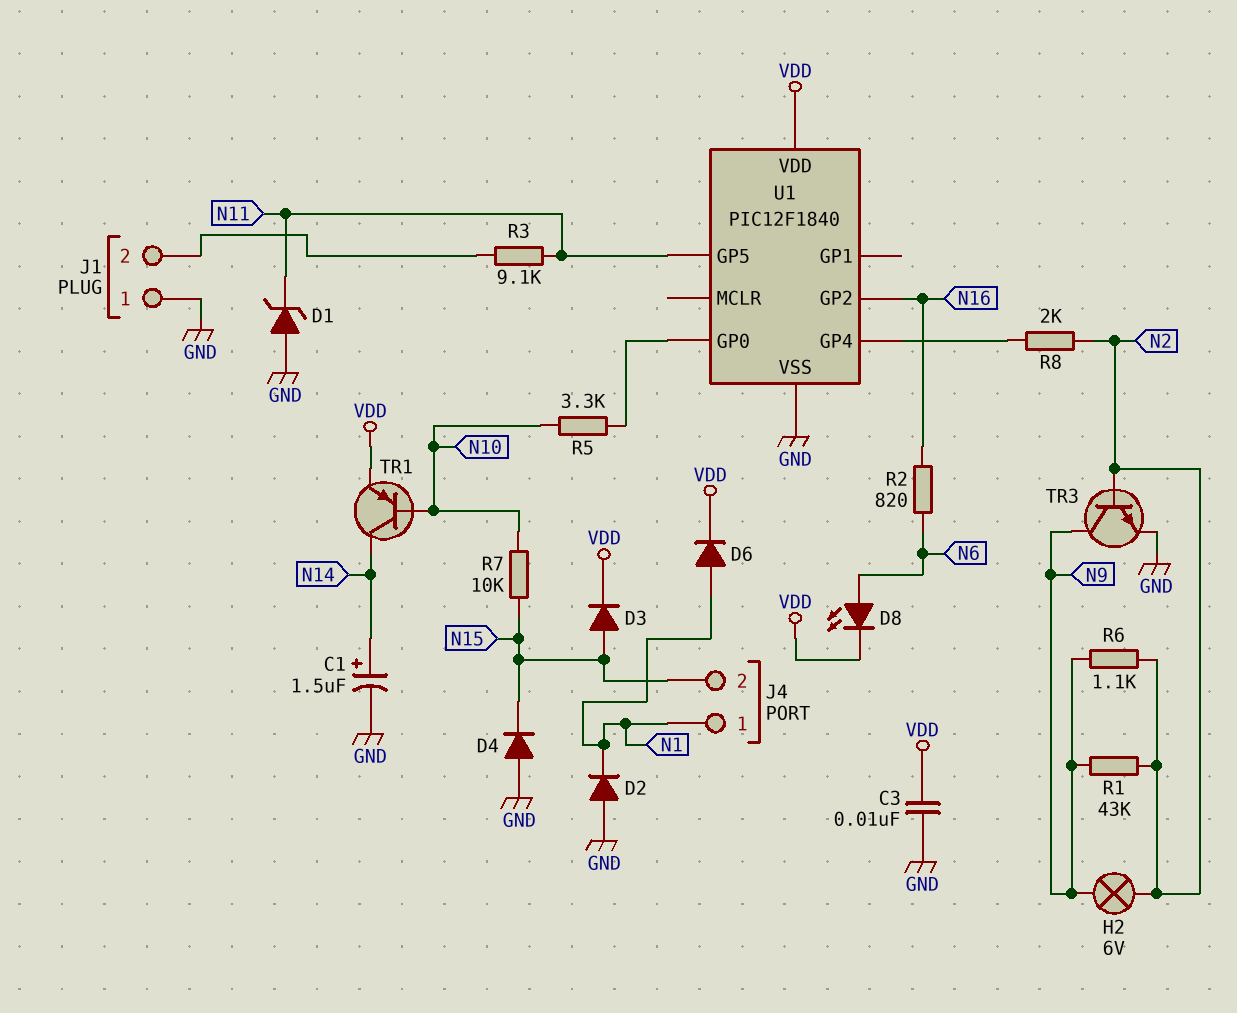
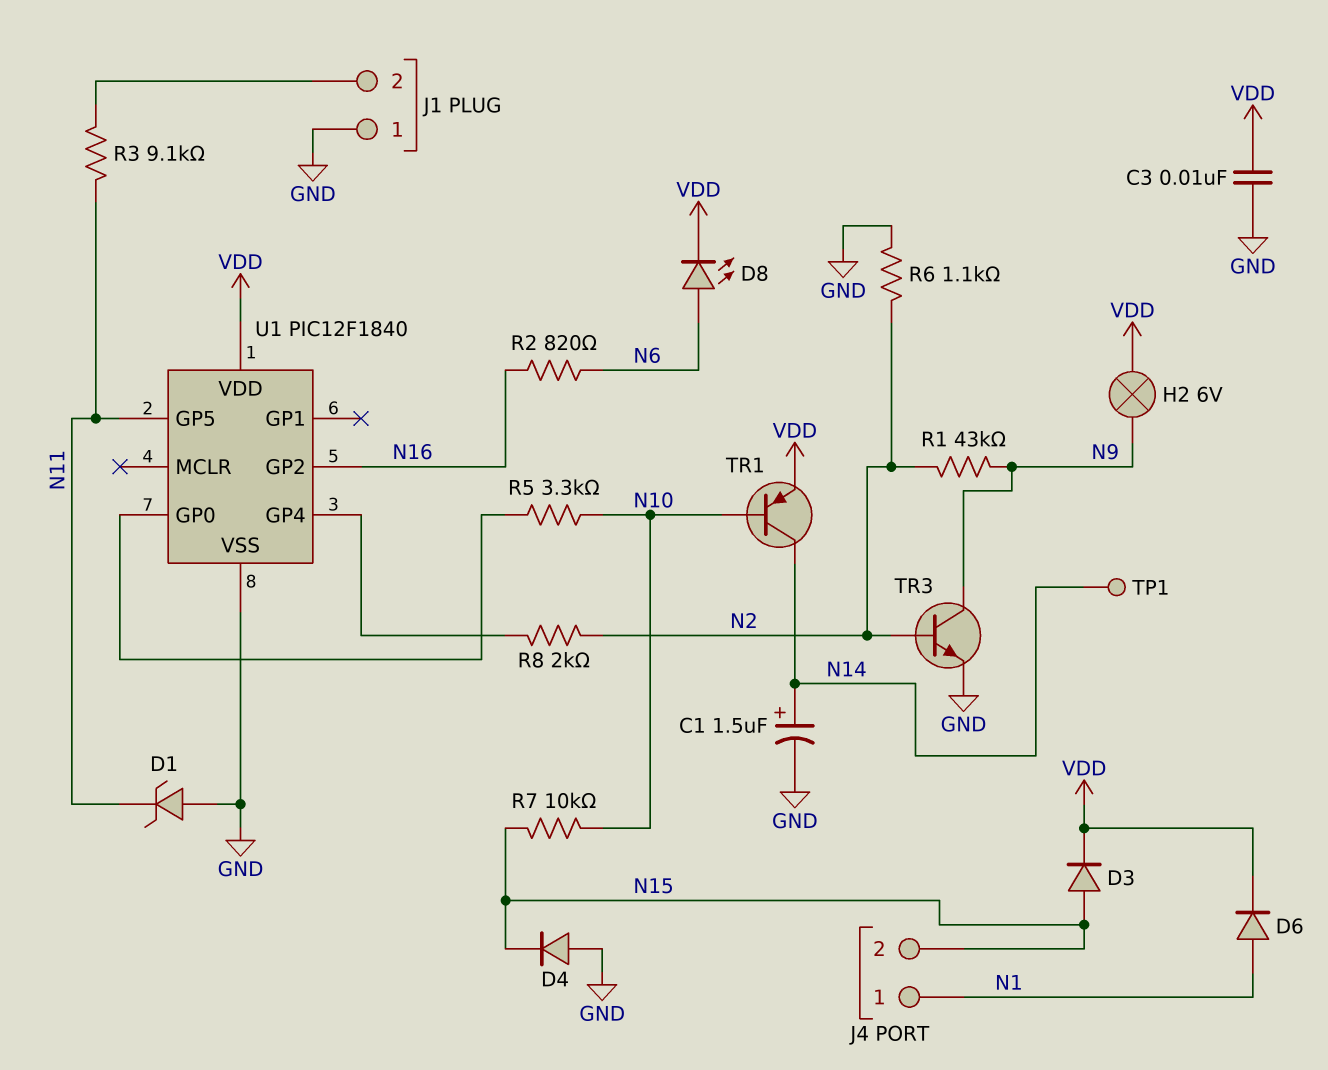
D2: diode (A GND, K N1) -> none
H2: lamp 6V (N2, N9) -> lamp 6V (N9, VDD)
R6: 1.1k (N2, N9) -> 1.1k (GND, N2)
TP1: none -> test point (N14)

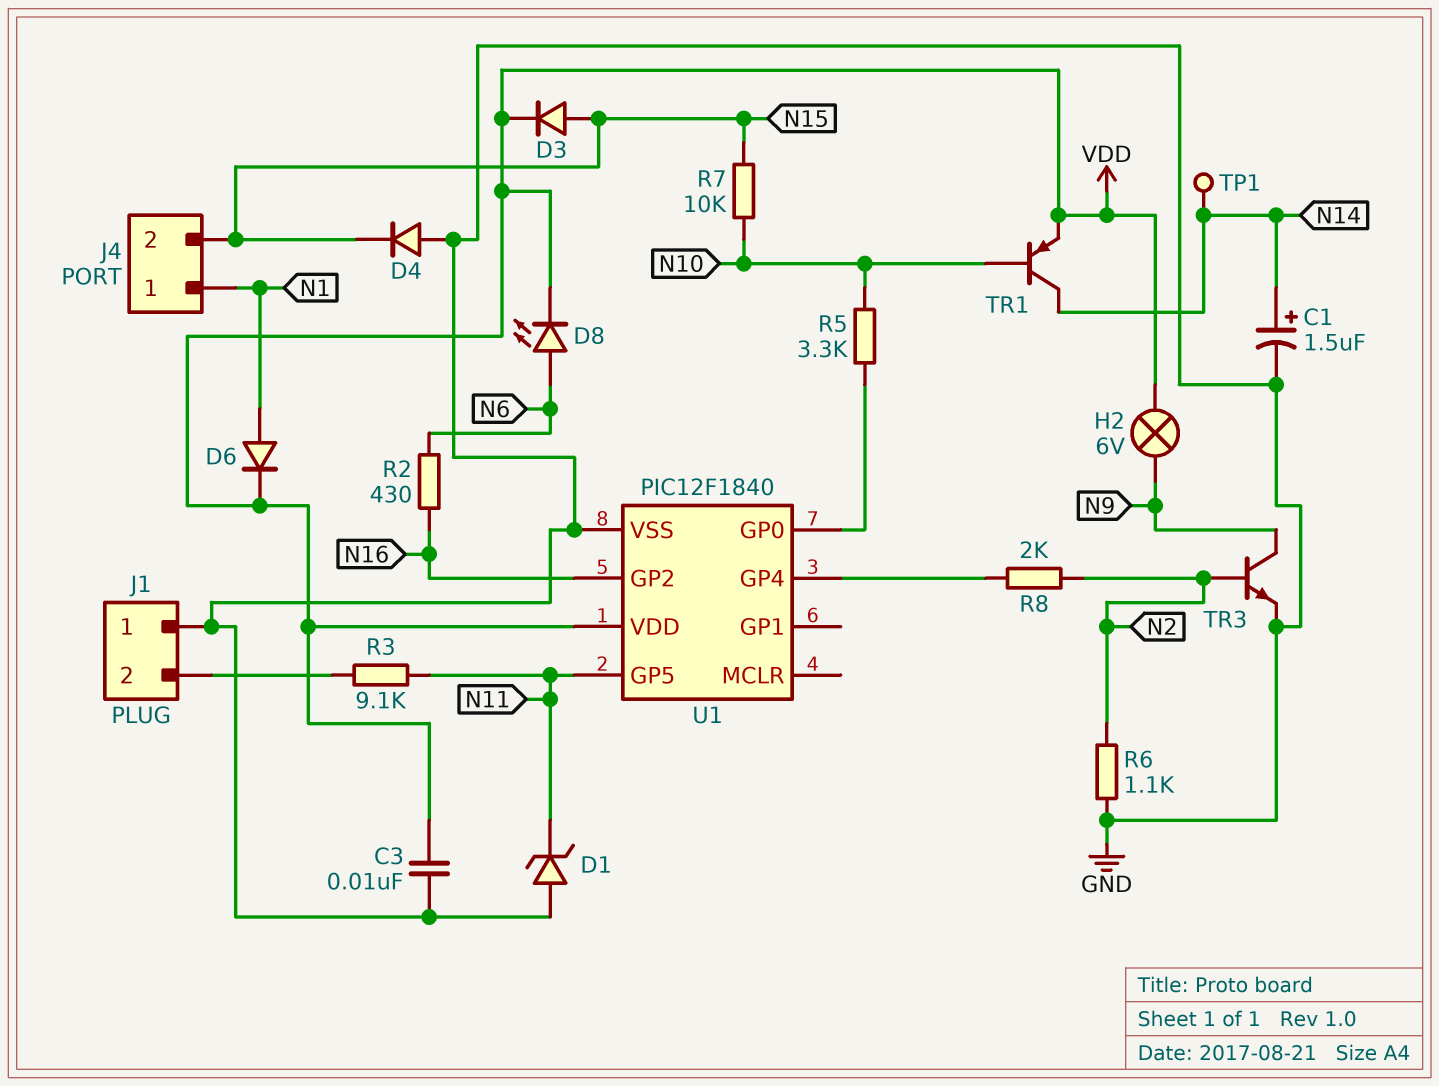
R1: 43k (N2, N9) -> none
R2: 820 (N6, N16) -> 430 (N6, N16)

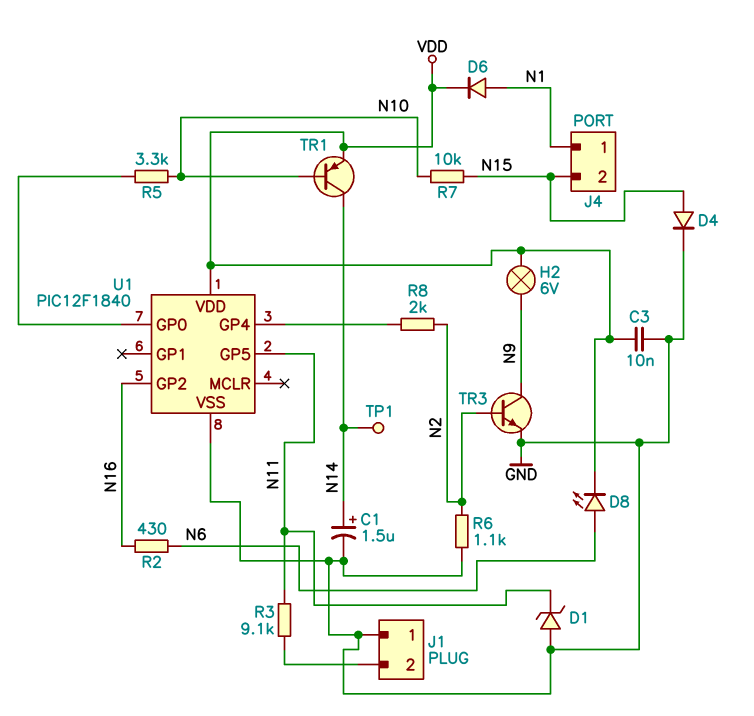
D3: diode (A N15, K VDD) -> none
D4: diode (A GND, K N15) -> diode (A N15, K GND)

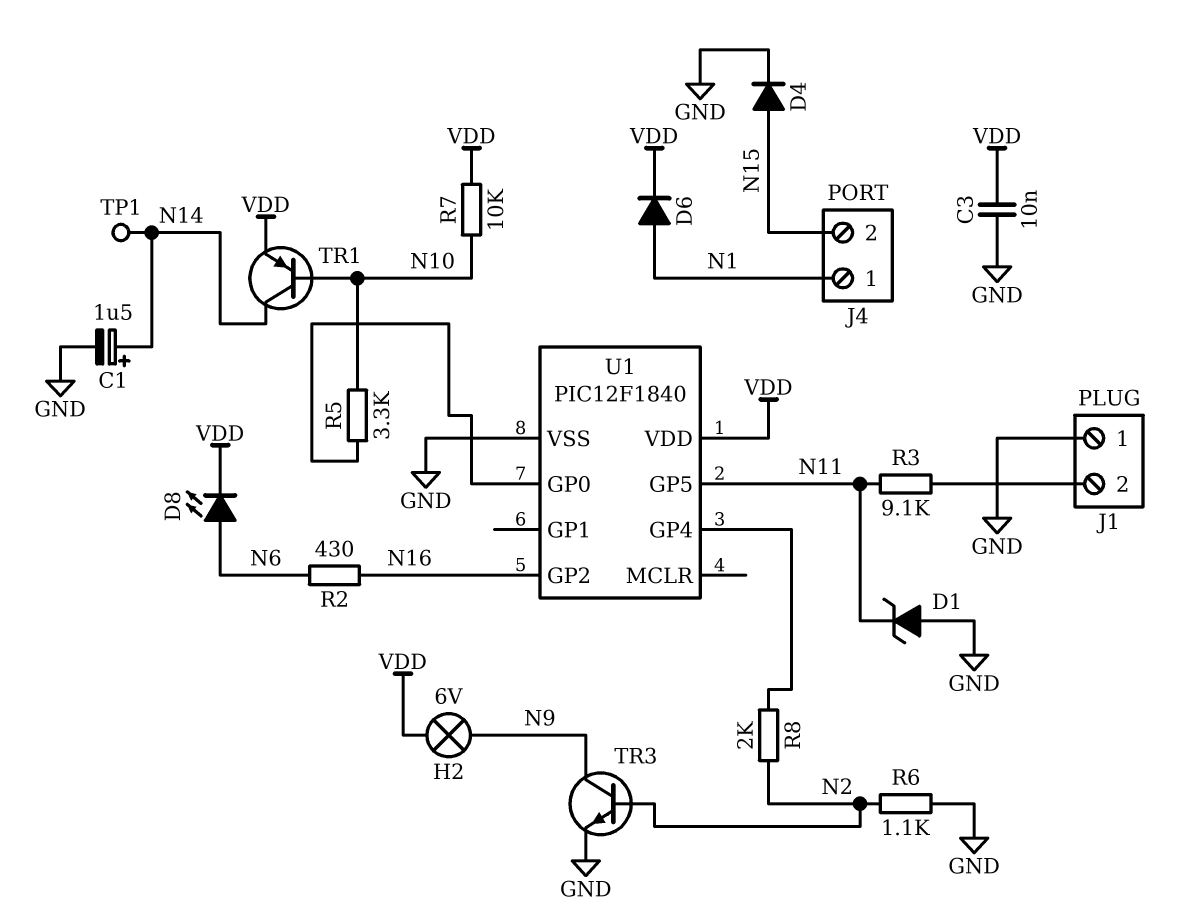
R7: 10k (N10, N15) -> 10k (N10, VDD)

